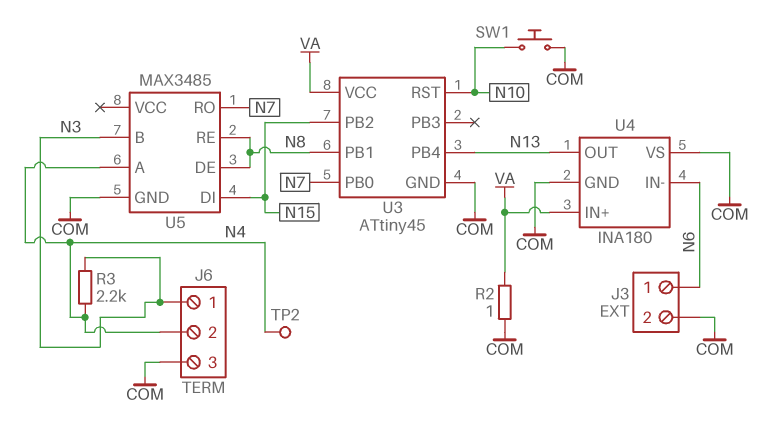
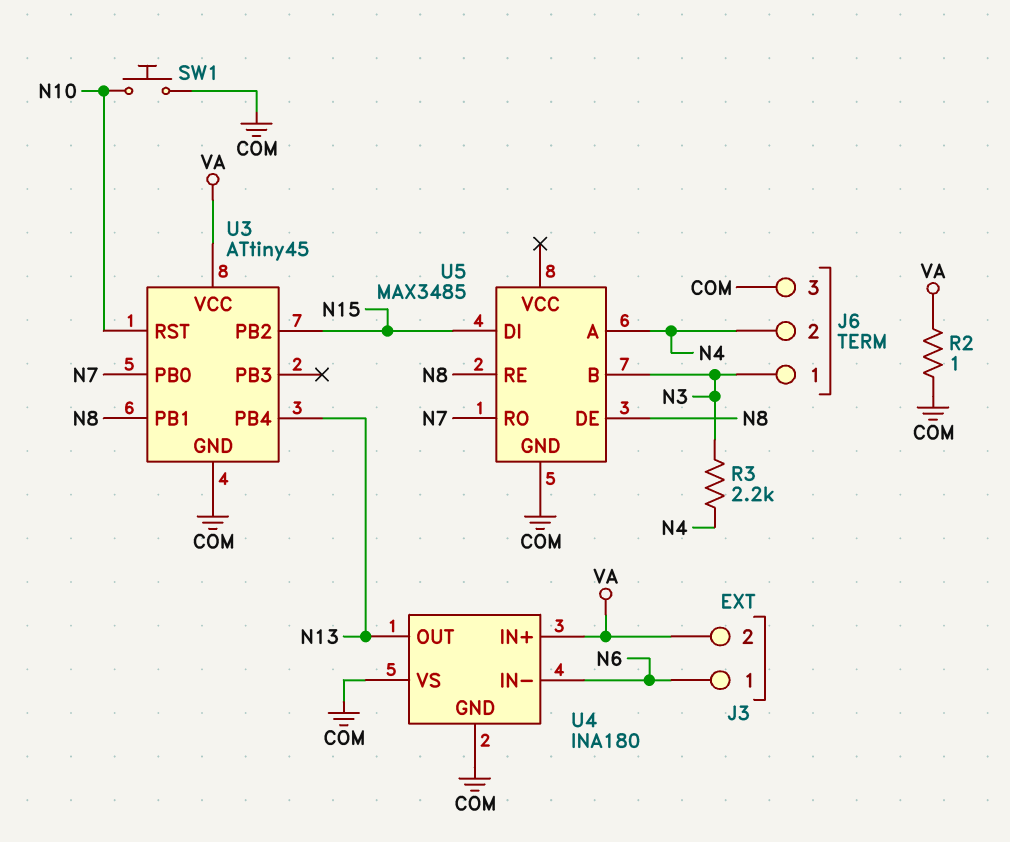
J3 pin 2: COM -> VA
TP2: test point (N4) -> none

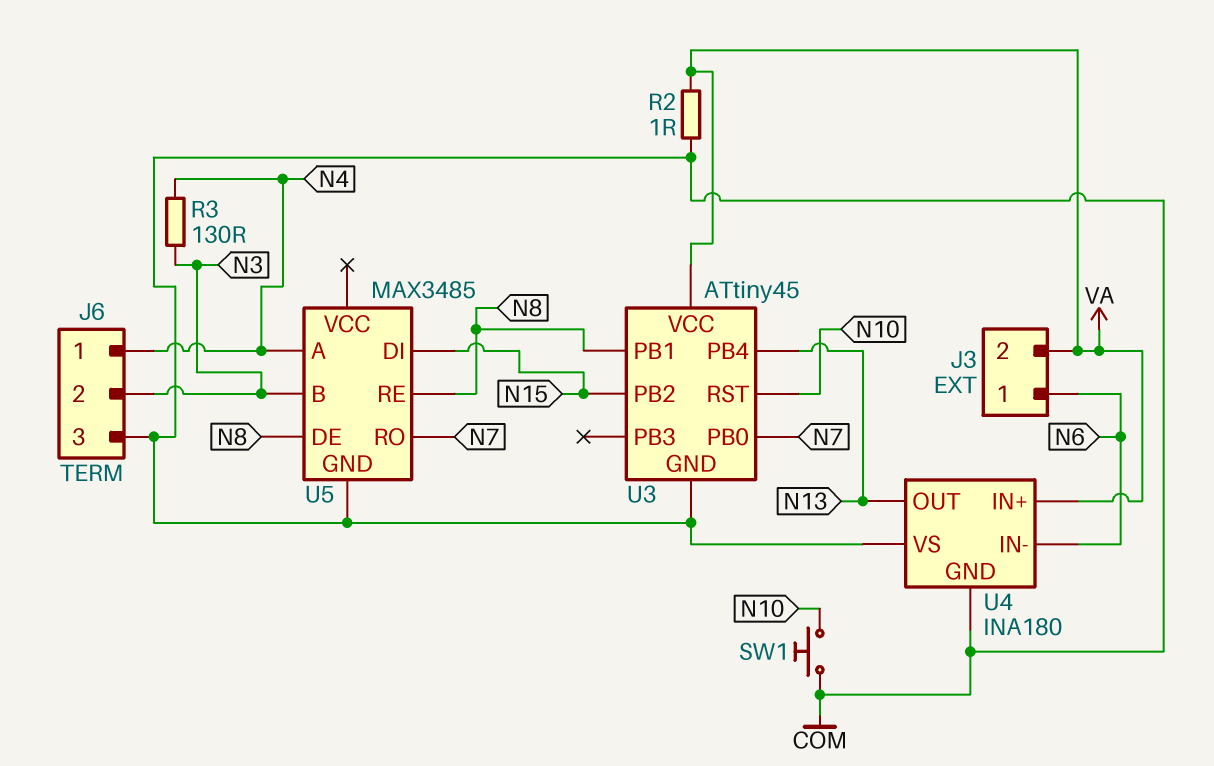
J6 pin 1: N3 -> N4
J6 pin 2: N4 -> N3
R3: 2.2k (N3, N4) -> 130 (N3, N4)

